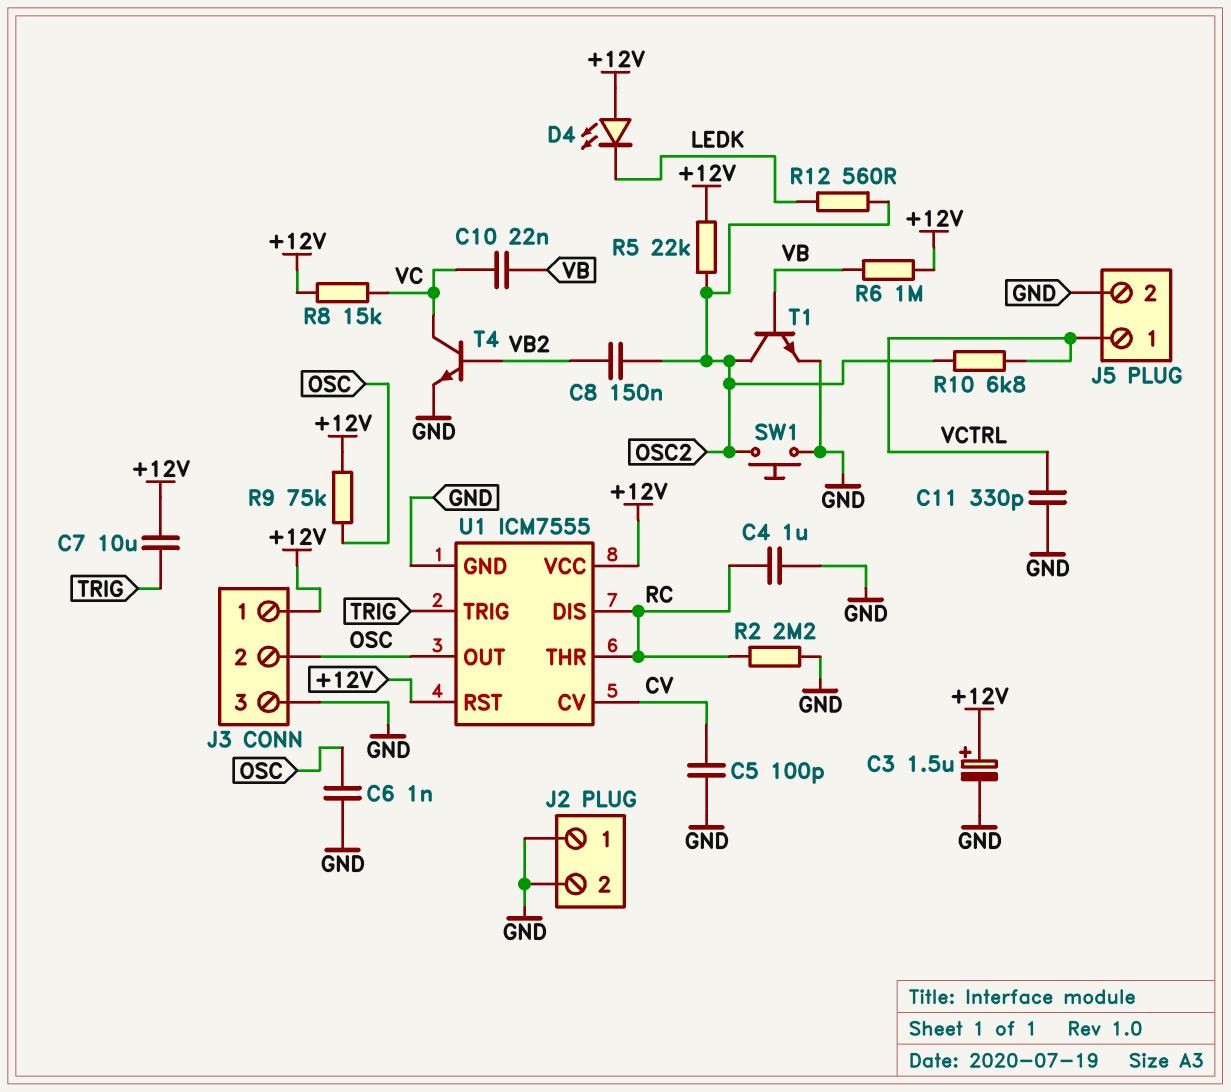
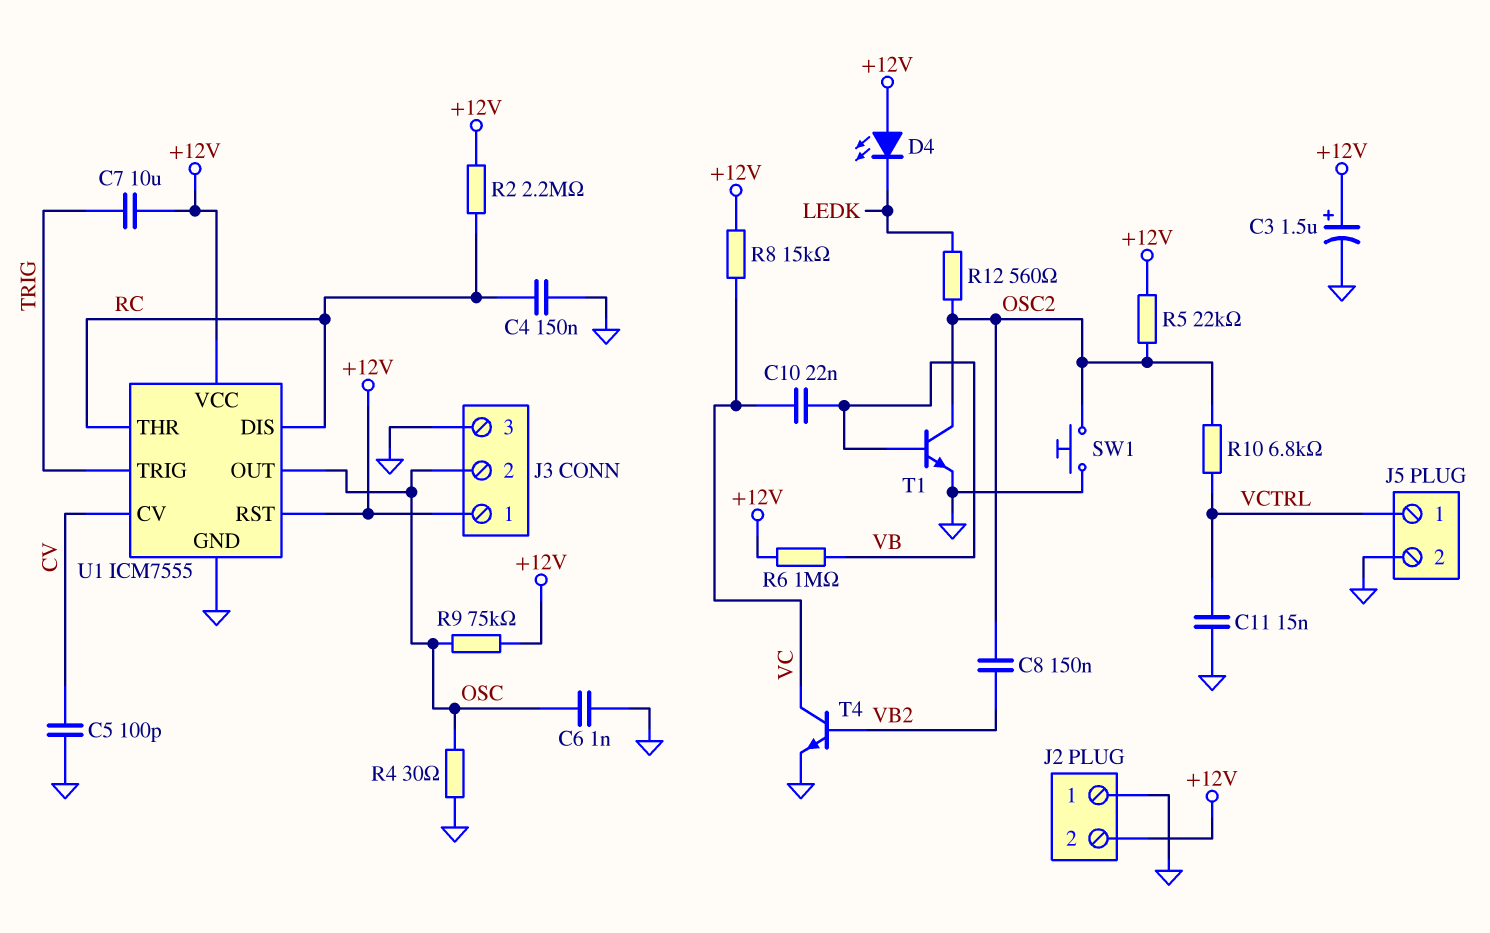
C4: 1uF (GND, RC) -> 150nF (GND, RC)
C11: 330pF (GND, VCTRL) -> 15nF (GND, VCTRL)
J2 pin 2: GND -> +12V
R2: 2.2M (GND, RC) -> 2.2M (+12V, RC)
R4: none -> 30 (GND, OSC)

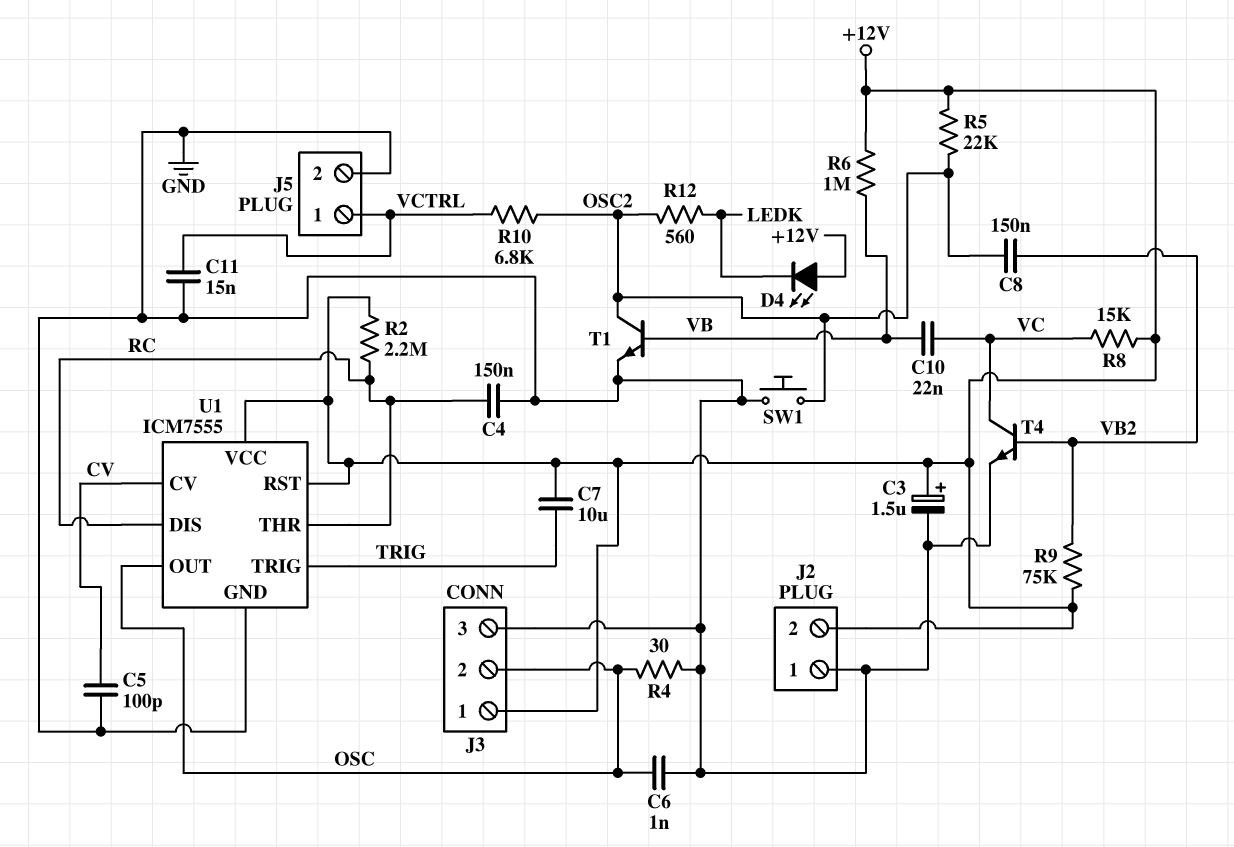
R9: 75k (+12V, OSC) -> 75k (+12V, VB2)

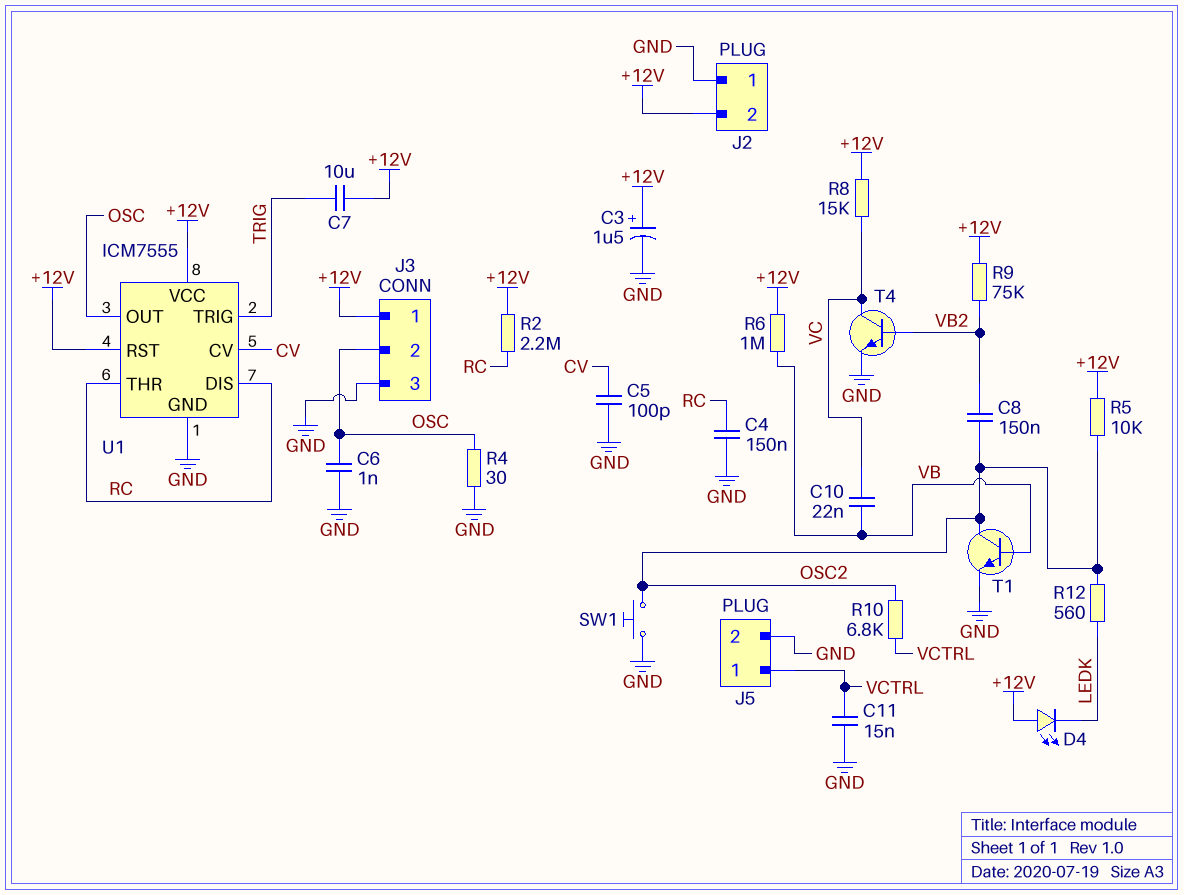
R5: 22k (+12V, OSC2) -> 10k (+12V, OSC2)

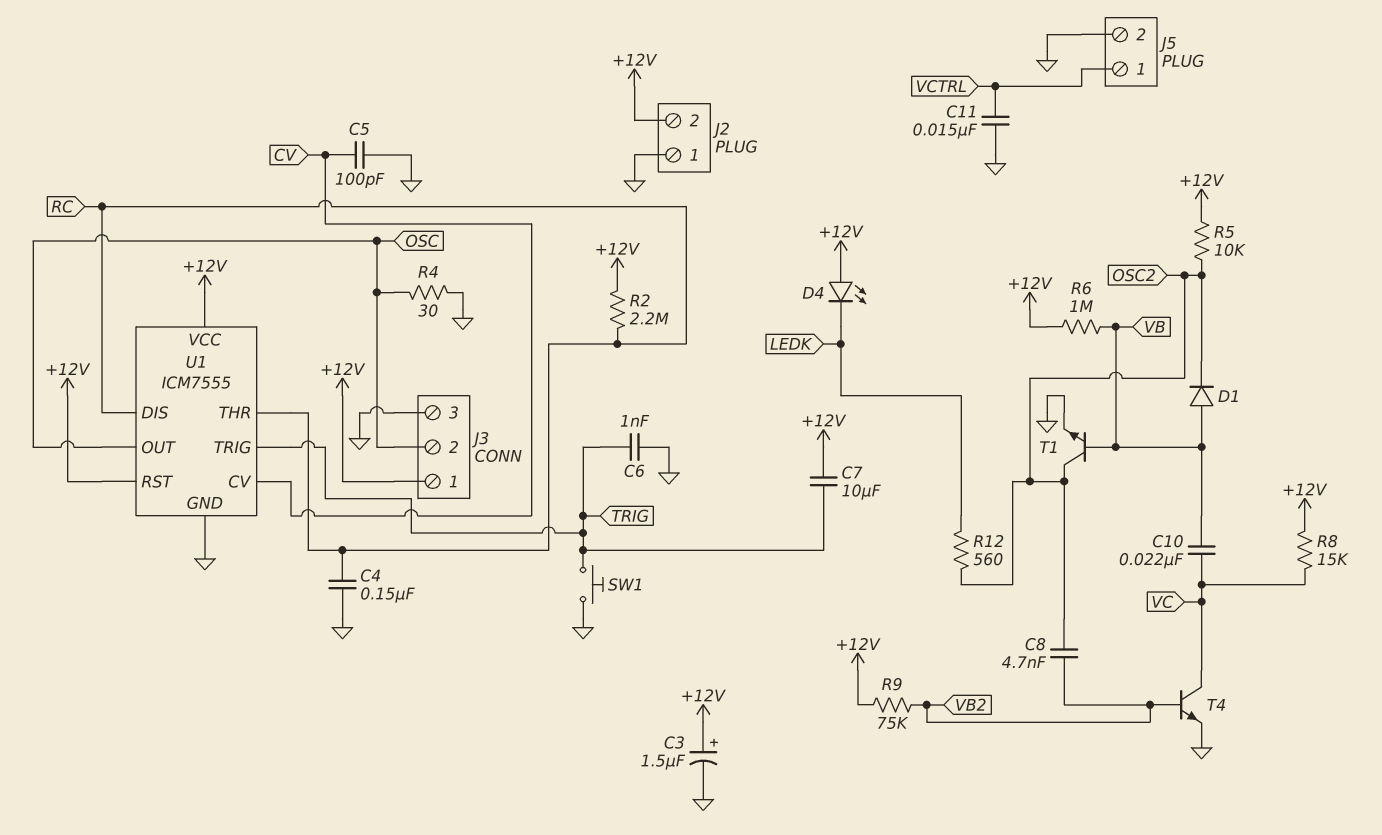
C6: 1nF (GND, OSC) -> 1nF (GND, TRIG)
C8: 150nF (OSC2, VB2) -> 4.7nF (OSC2, VB2)
D1: none -> diode (A VB, K OSC2)
R10: 6.8k (OSC2, VCTRL) -> none
SW1: button (GND, OSC2) -> button (GND, TRIG)

